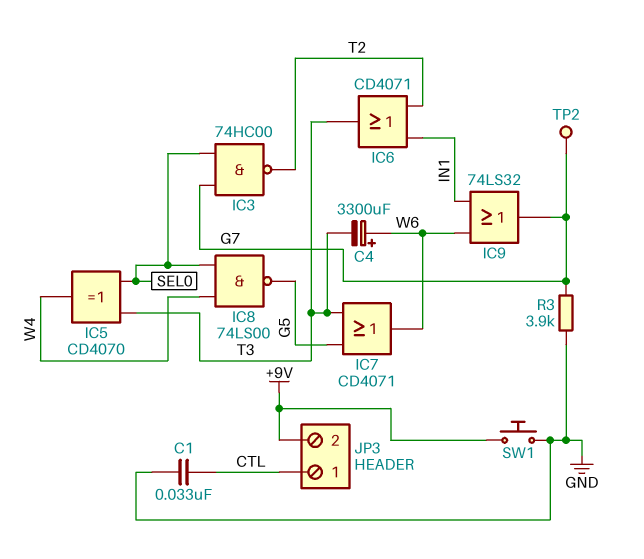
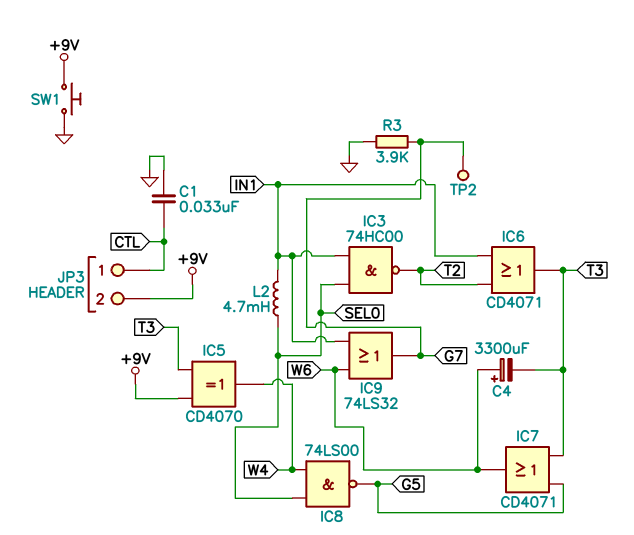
IC3: NAND 74HC00 (in G7, in SEL0, out T2) -> NAND 74HC00 (in IN1, in SEL0, out T2)
IC5: XOR CD4070 (in SEL0, in T3, out W4) -> XOR CD4070 (in +9V, in T3, out W4)
L2: none -> 4.7mH (IN1, SEL0)

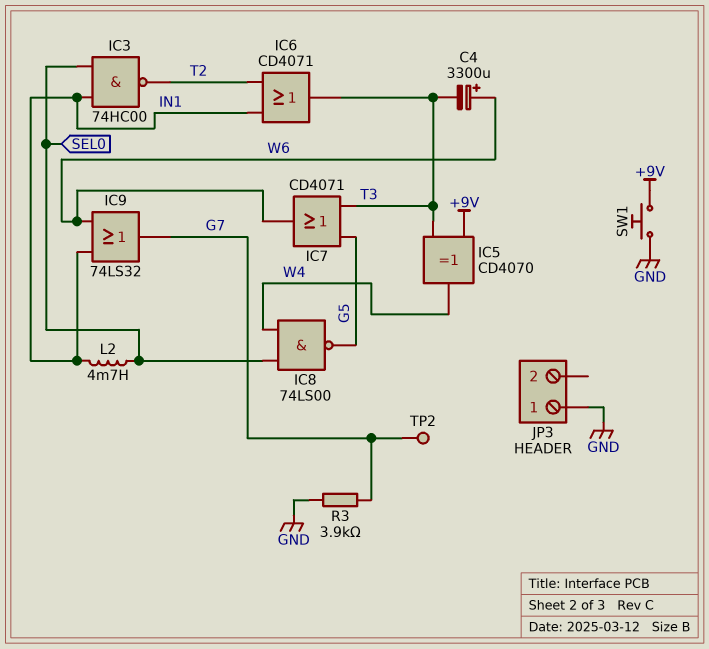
C1: 33nF (CTL, GND) -> none
JP3 pin 1: CTL -> GND
JP3 pin 2: +9V -> none

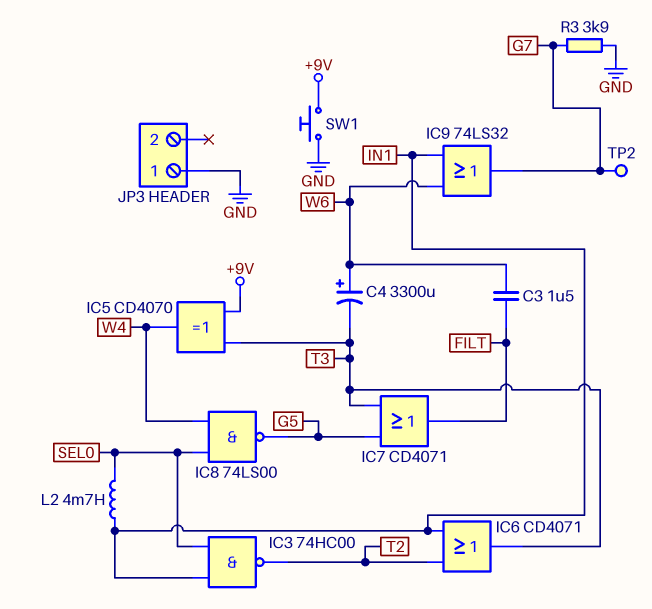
C3: none -> 1.5uF (FILT, W6)
IC7: OR CD4071 (in G5, in T3, out W6) -> OR CD4071 (in G5, in T3, out FILT)

